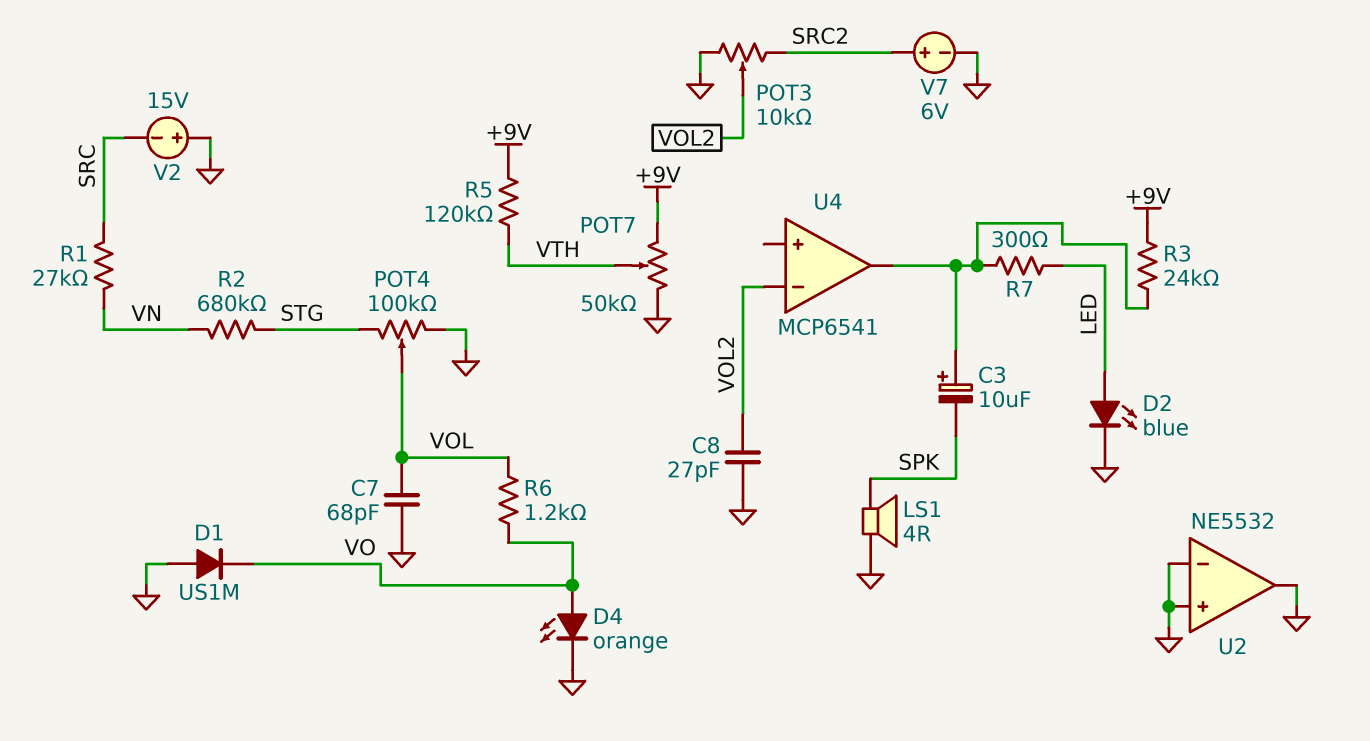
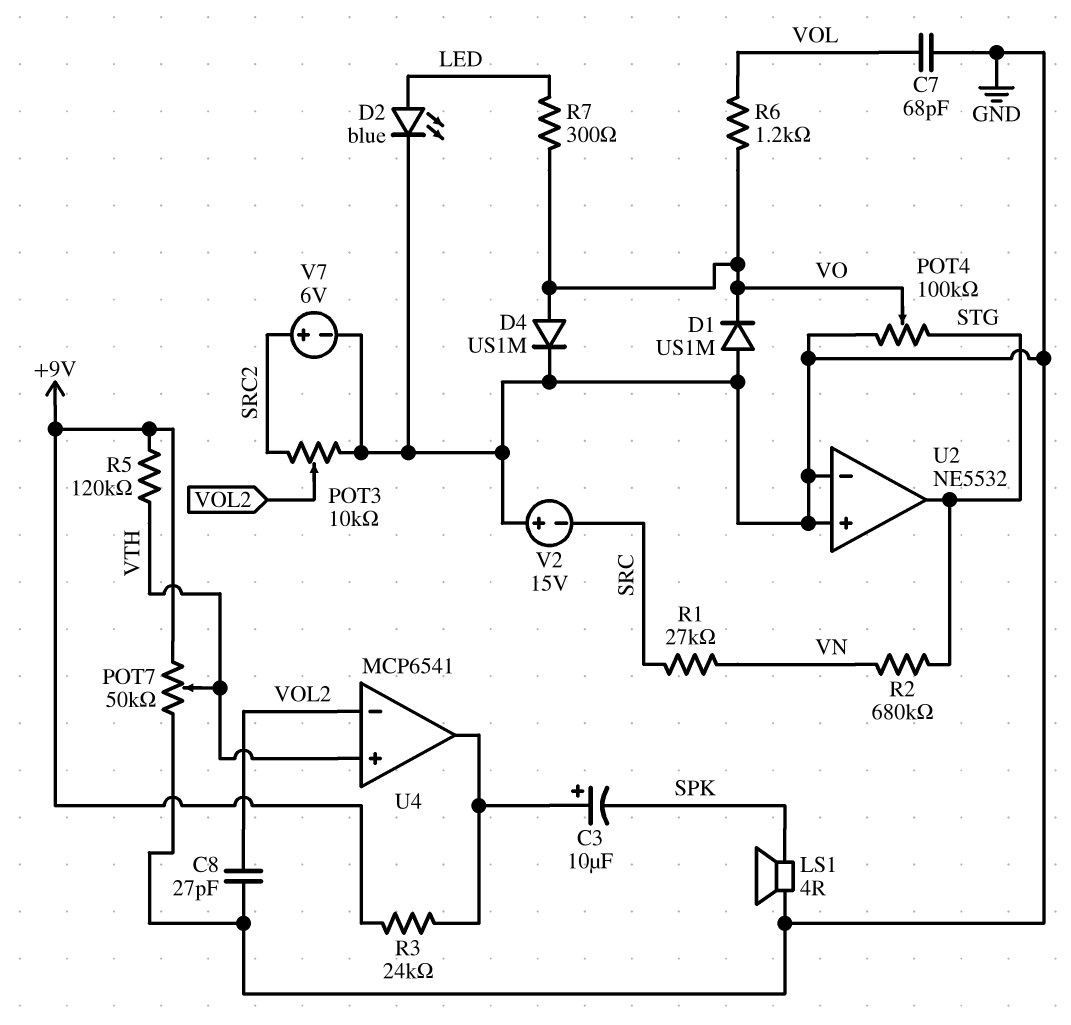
D4: LED orange (A VO, K GND) -> diode US1M (A VO, K GND)
POT4: 100k (GND, STG, wiper VOL) -> 100k (GND, STG, wiper VO)
R7: 300 (LED, U4/out) -> 300 (LED, VO)
U2 pin out: GND -> STG
U4 pin in+: none -> VTH

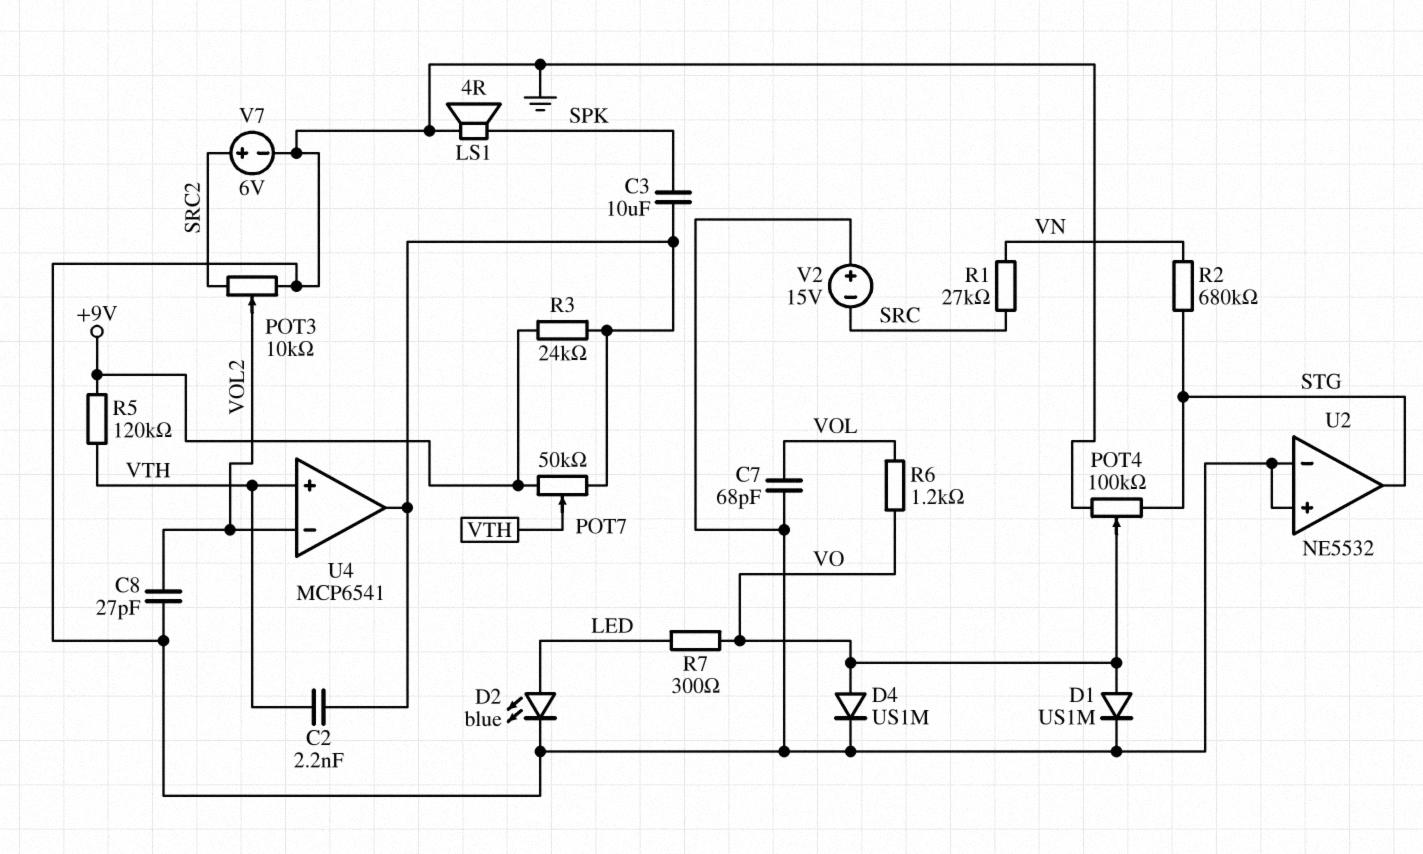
C2: none -> 2.2nF (U4/out, VTH)
C3: 10uF (plus U4/out, minus SPK) -> 10uF (SPK, U4/out)
D1: diode US1M (A GND, K VO) -> diode US1M (A VO, K GND)
POT7: 50k (+9V, GND, wiper VTH) -> 50k (+9V, U4/out, wiper VTH)

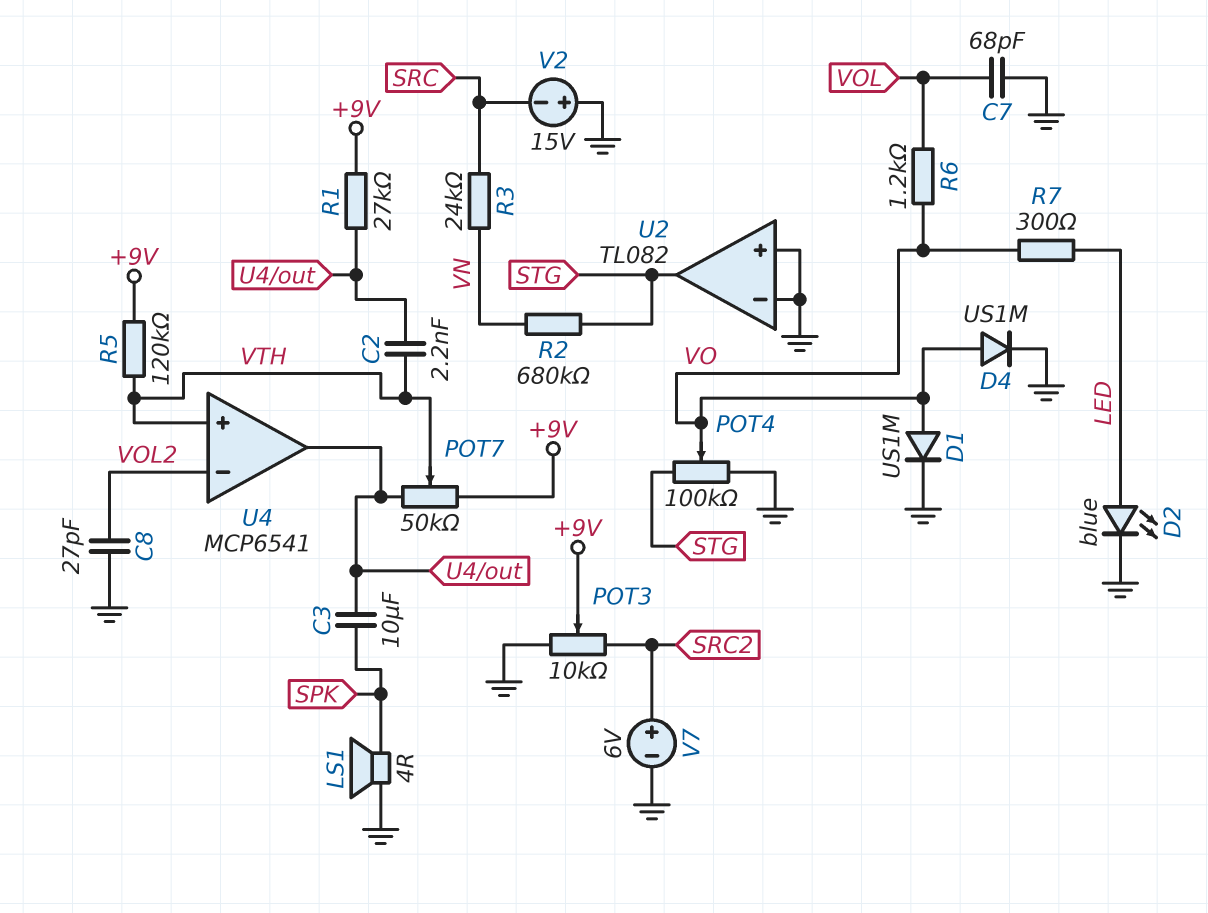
POT3: 10k (GND, SRC2, wiper VOL2) -> 10k (GND, SRC2, wiper +9V)
R1: 27k (SRC, VN) -> 27k (+9V, U4/out)
R3: 24k (+9V, U4/out) -> 24k (SRC, VN)
U2: NE5532 -> TL082

